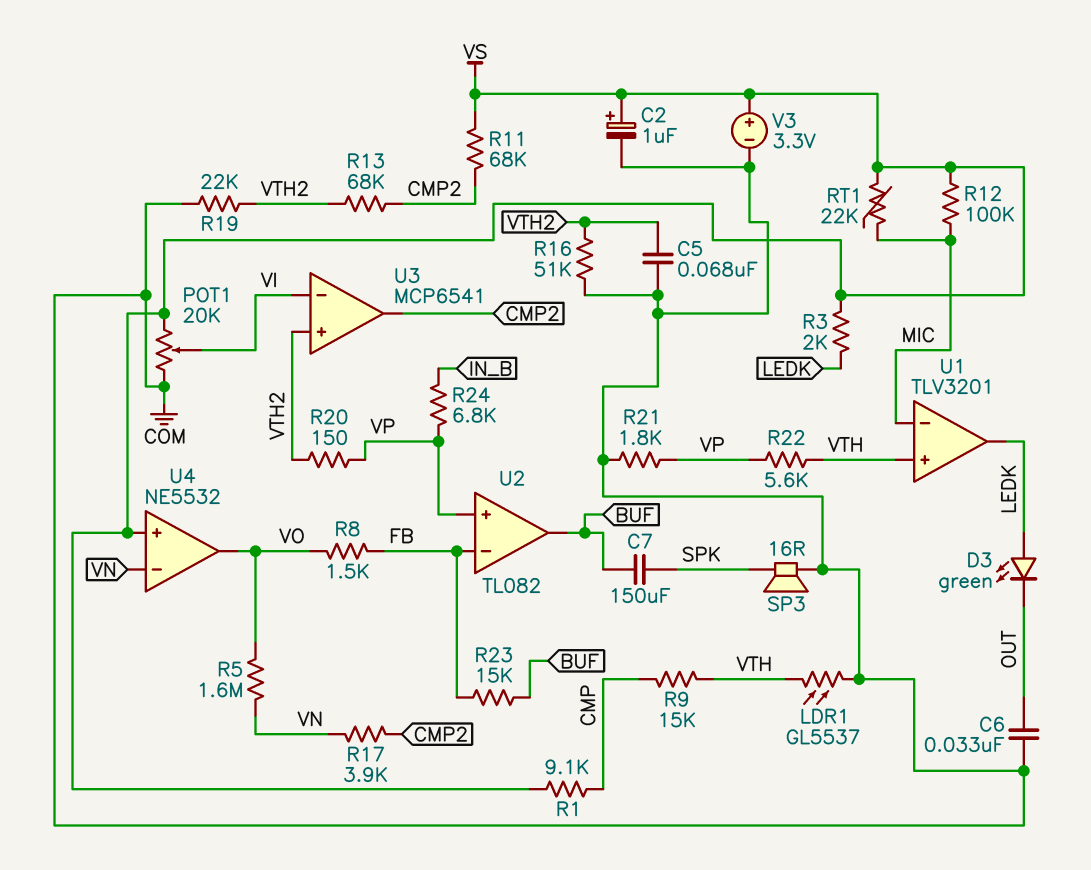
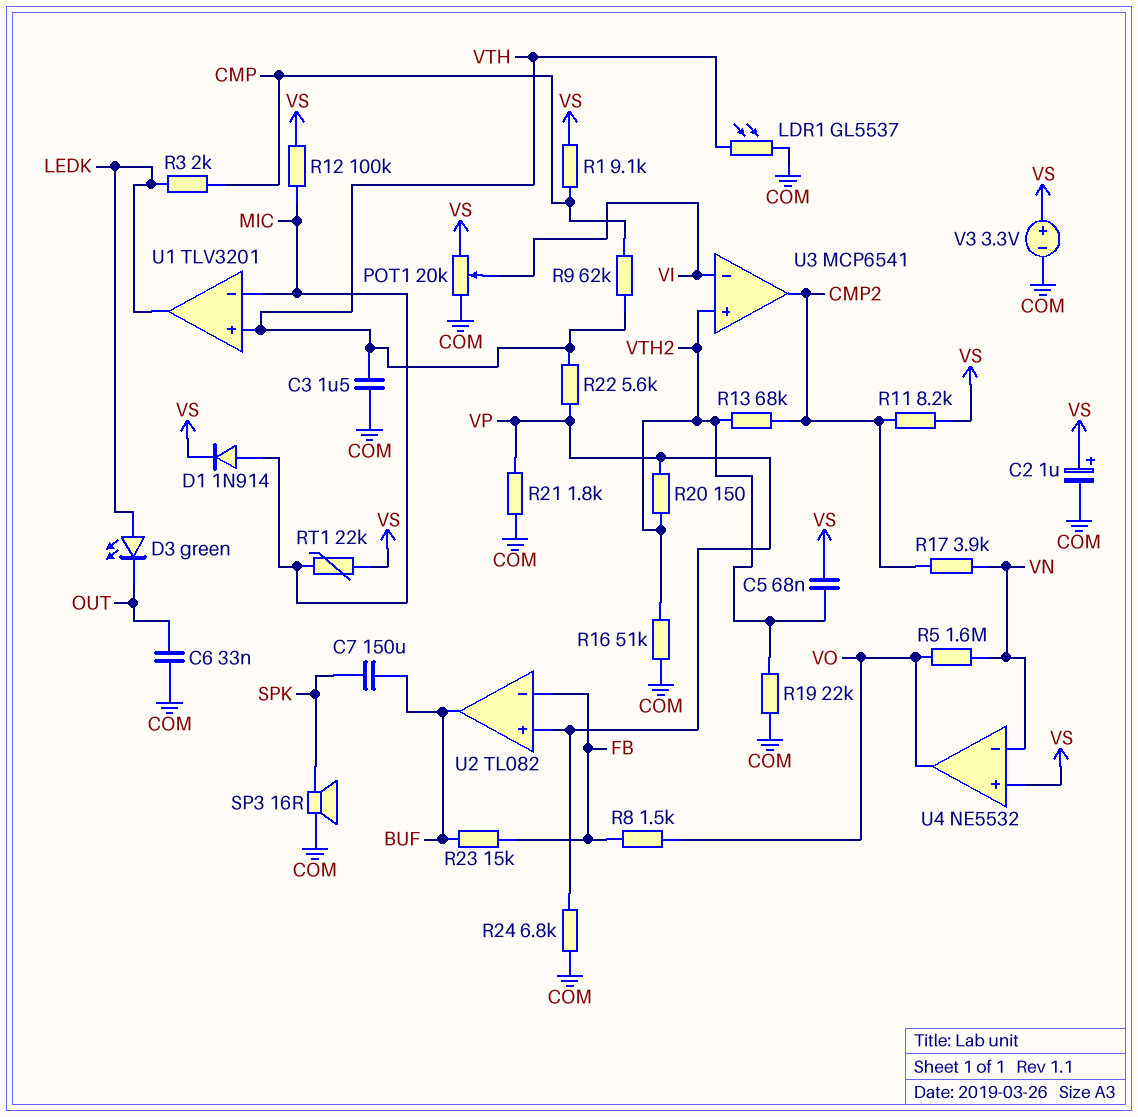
C3: none -> 1.5uF (COM, VTH)
C5: 68nF (COM, VTH2) -> 68nF (VS, VTH2)
D1: none -> diode 1N914 (A MIC, K VS)
R3: 2k (LEDK, VS) -> 2k (CMP, LEDK)
R9: 15k (CMP, VTH) -> 62k (CMP, VTH)
R11: 68k (CMP2, VS) -> 8.2k (CMP2, VS)
R24: 6.8k (IN_B, VP) -> 6.8k (COM, VP)

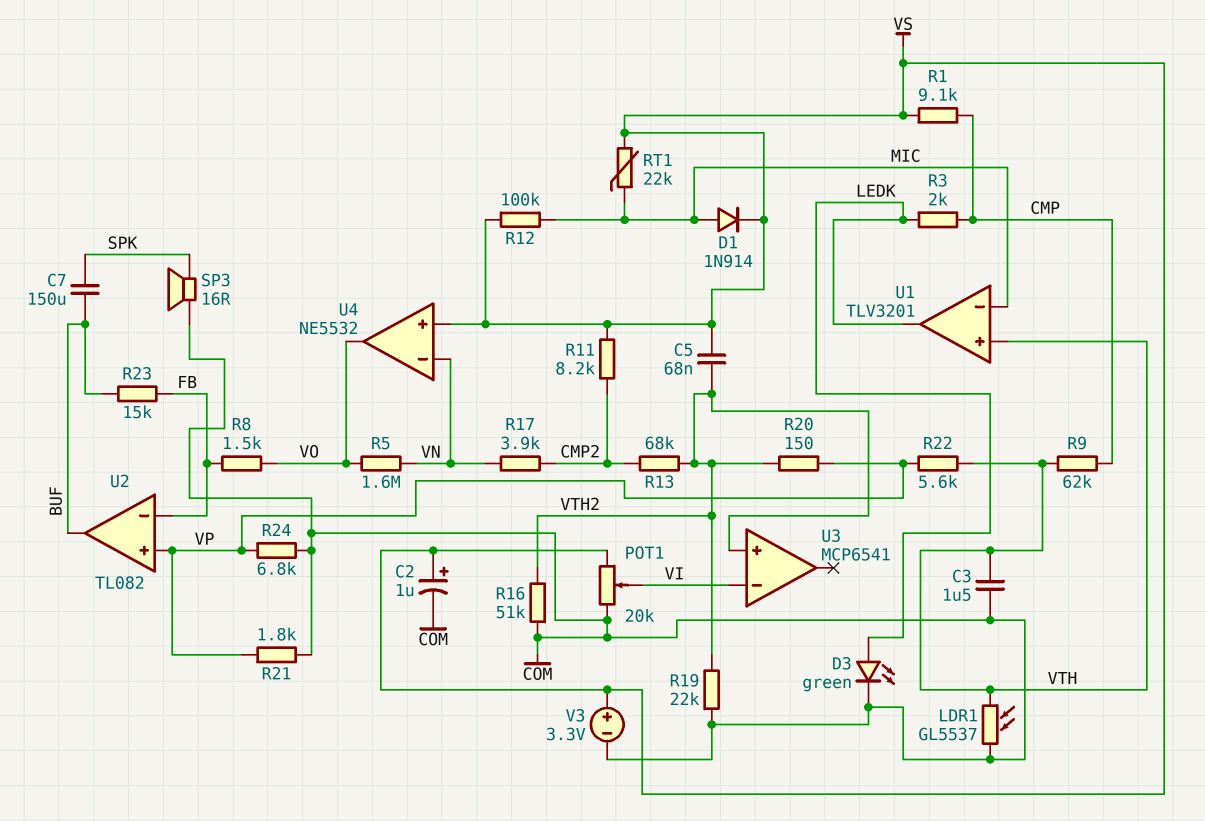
C6: 33nF (COM, OUT) -> none
D3: LED green (A LEDK, K OUT) -> LED green (A LEDK, K COM)
U3 pin out: CMP2 -> none

